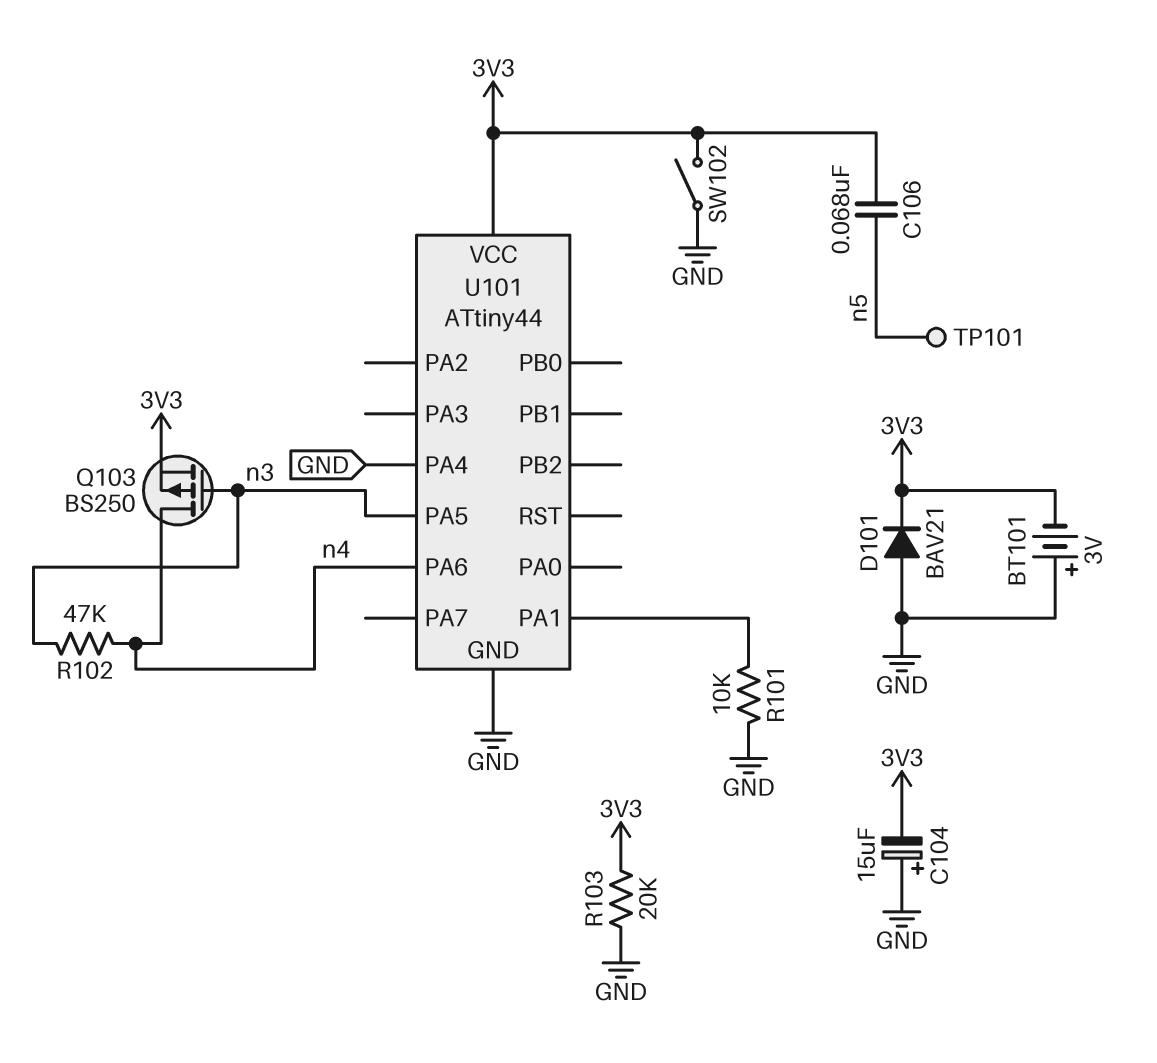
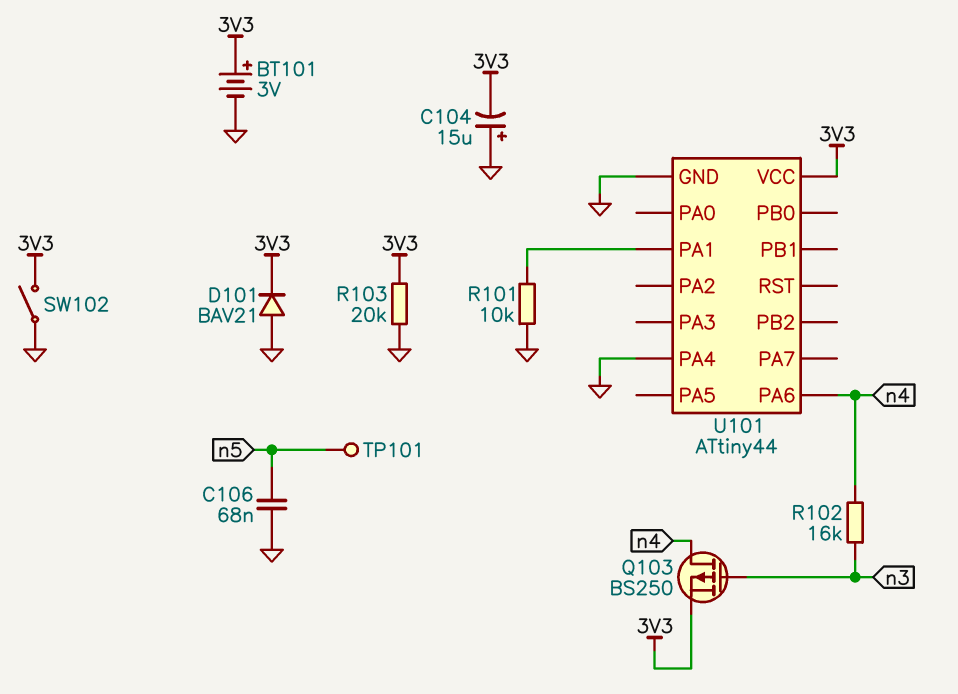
BT101: 3V (plus GND, minus 3V3) -> 3V (plus 3V3, minus GND)
C106: 68nF (3V3, n5) -> 68nF (GND, n5)
R102: 47k (n3, n4) -> 16k (n3, n4)
U101 pin PA5: n3 -> none

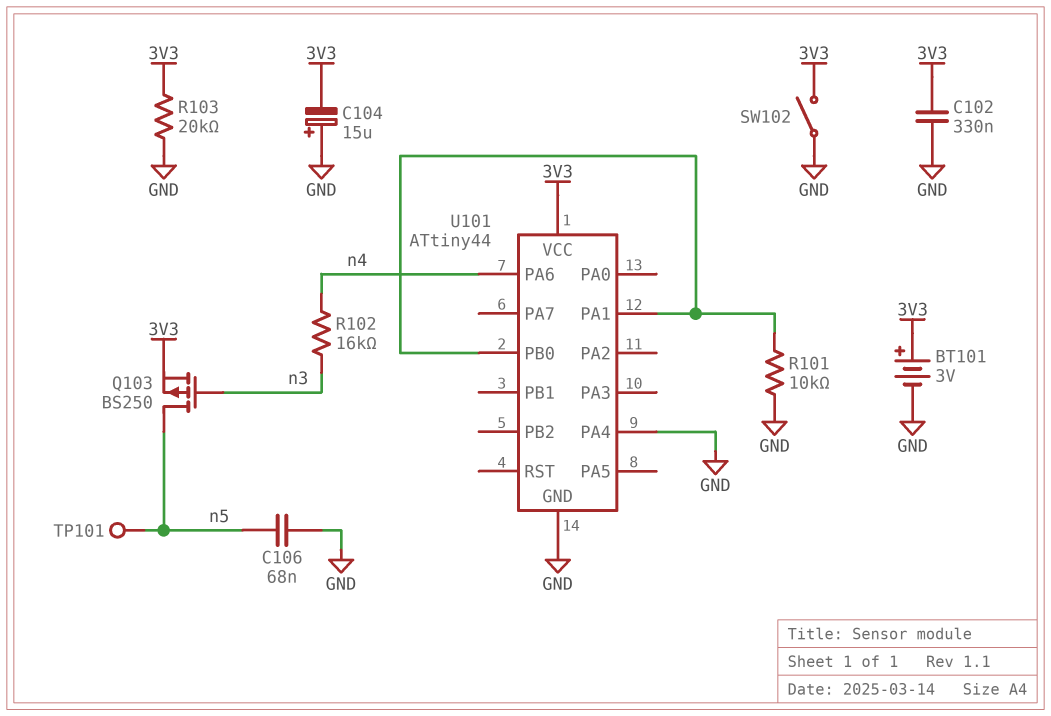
C102: none -> 330nF (3V3, GND)
D101: diode BAV21 (A GND, K 3V3) -> none
Q103: PMOS BS250 (G n3, D n4, S 3V3) -> PMOS BS250 (G n3, D n5, S 3V3)
U101 pin PB0: none -> U101/PA1

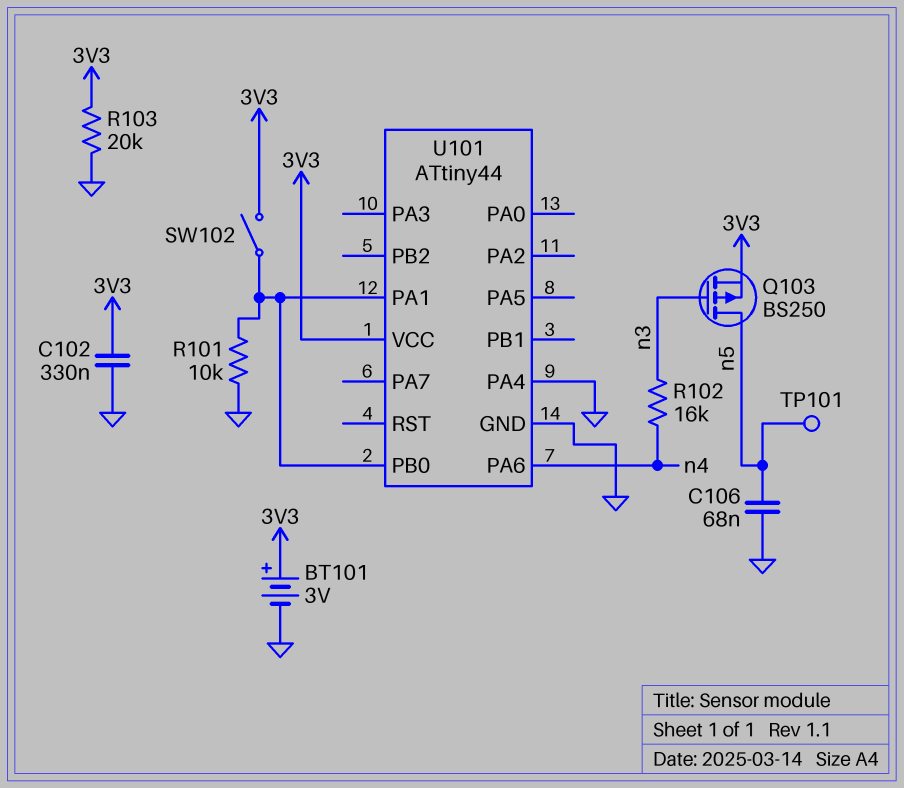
C104: 15uF (plus GND, minus 3V3) -> none
SW102: switch (3V3, GND) -> switch (3V3, U101/PA1)

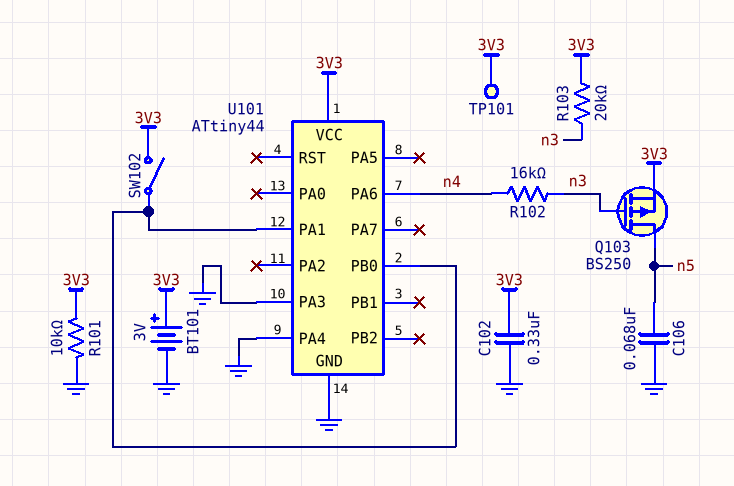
R101: 10k (GND, U101/PA1) -> 10k (3V3, GND)
R103: 20k (3V3, GND) -> 20k (3V3, n3)
TP101: test point (n5) -> test point (3V3)
U101 pin PA3: none -> GND

